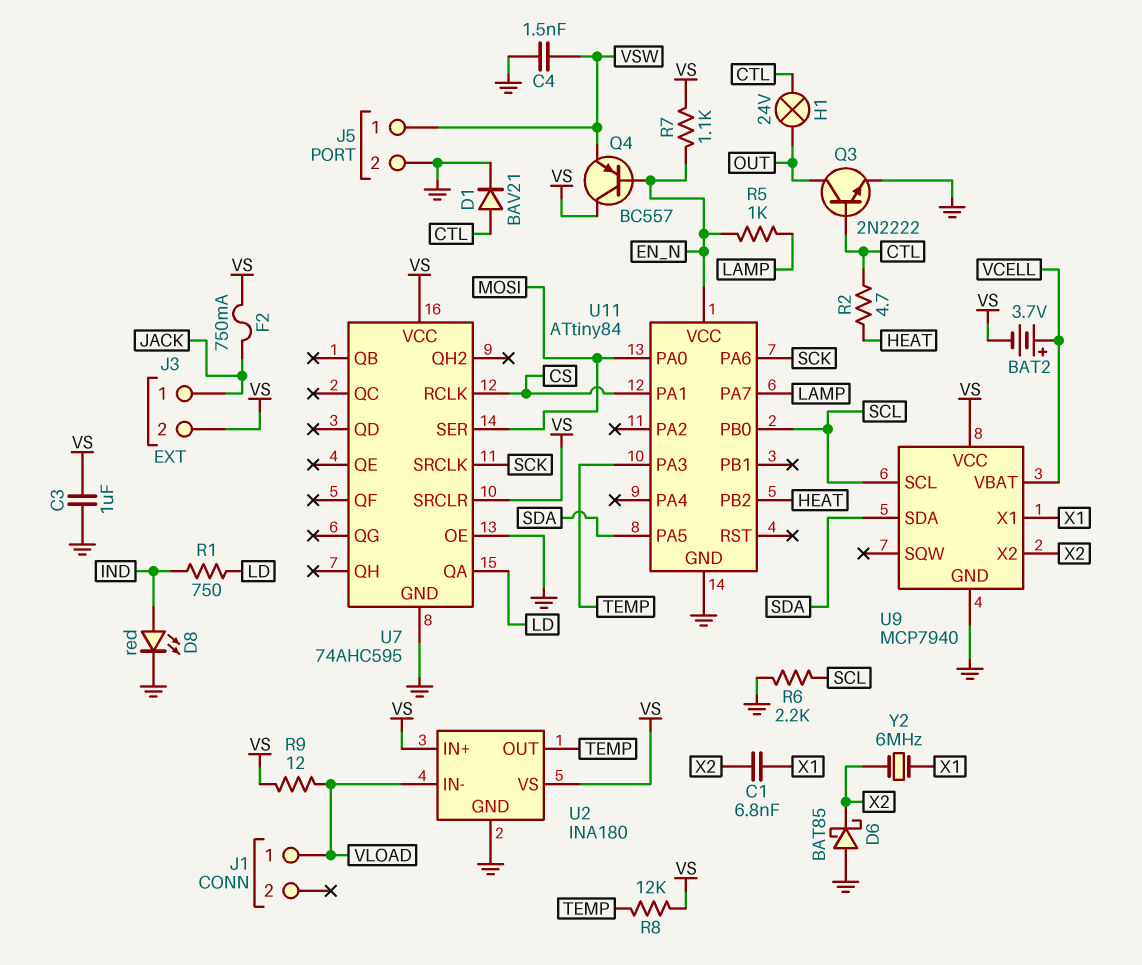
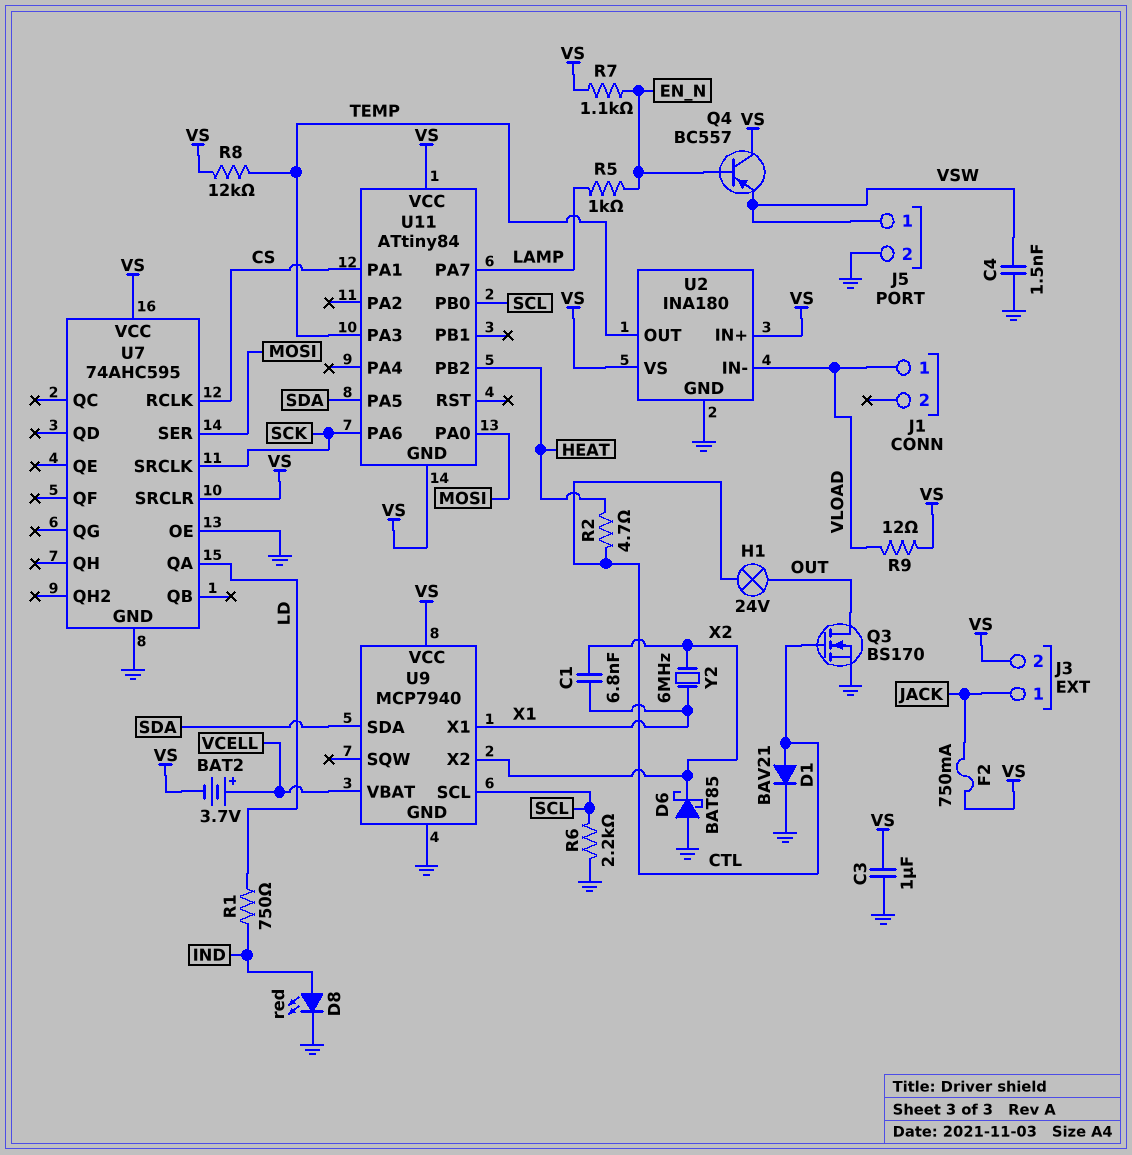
Q3: NPN 2N2222 (B CTL, C OUT, E GND) -> NMOS BS170 (G CTL, D OUT, S GND)
U11 pin GND: GND -> VS
U11 pin VCC: EN_N -> VS

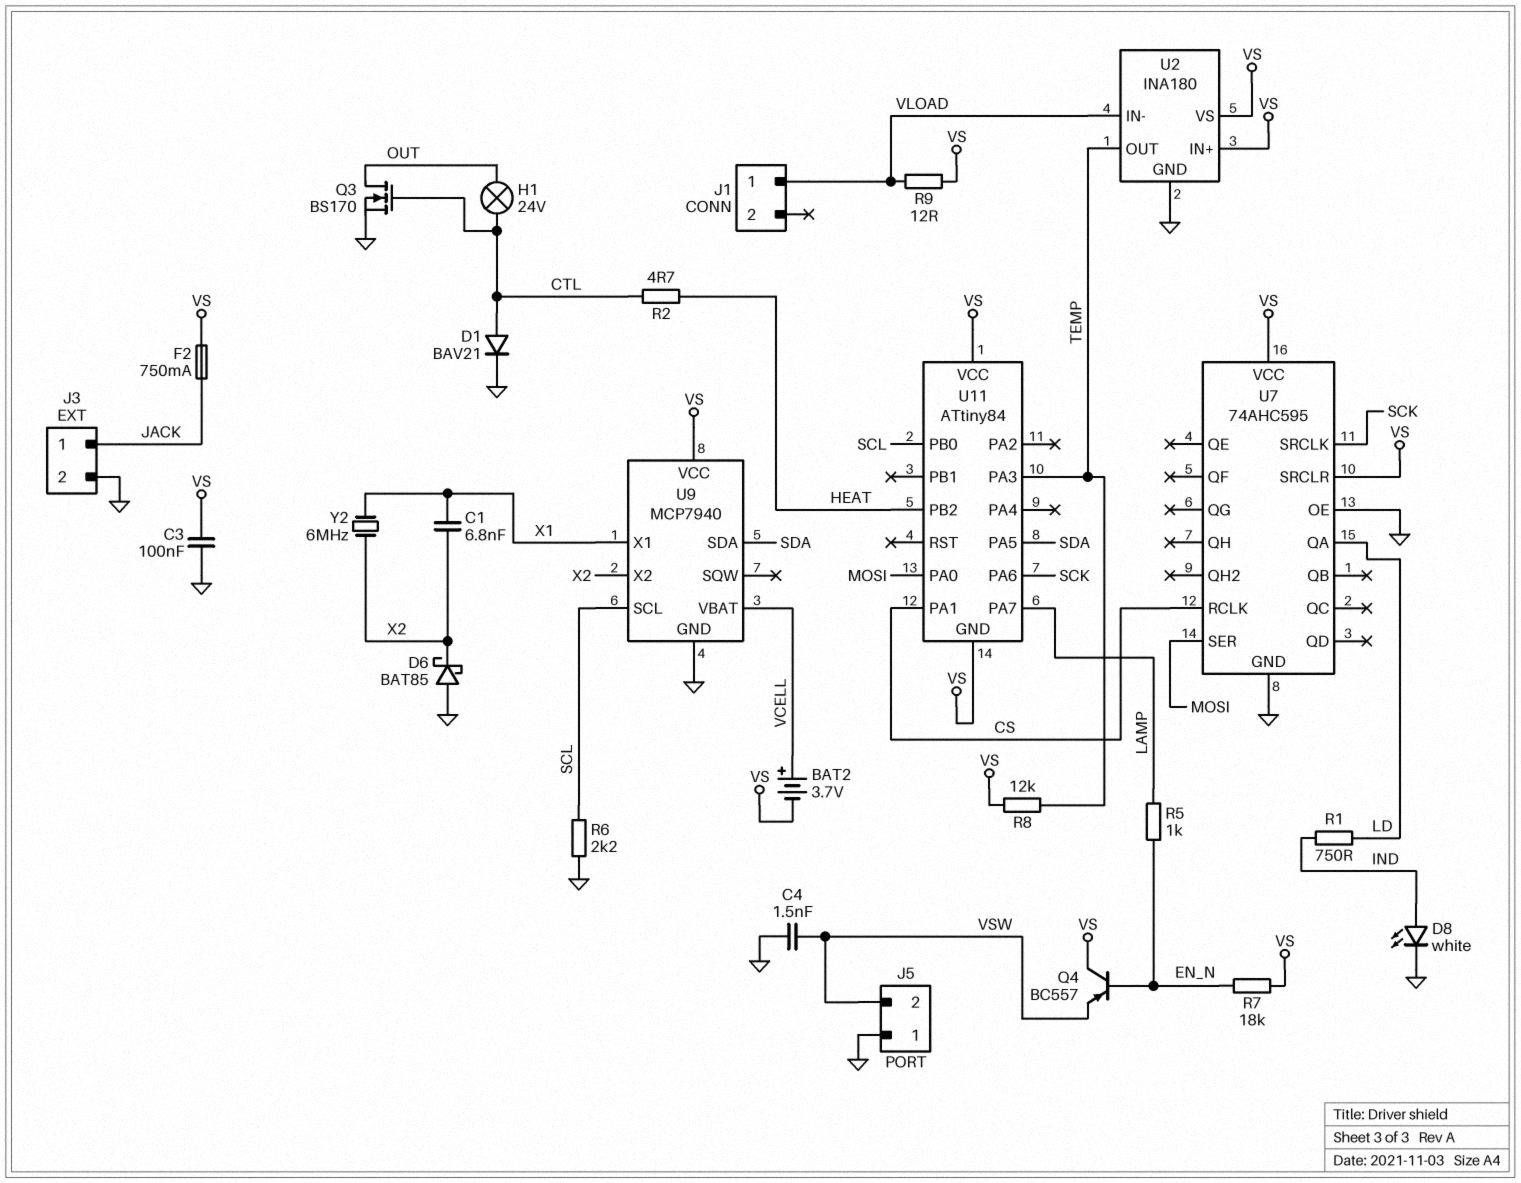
C3: 1uF (GND, VS) -> 100nF (GND, VS)
D8: LED red (A IND, K GND) -> LED white (A IND, K GND)
J3 pin 2: VS -> GND
J5 pin 1: VSW -> GND
J5 pin 2: GND -> VSW
R7: 1.1k (EN_N, VS) -> 18k (EN_N, VS)

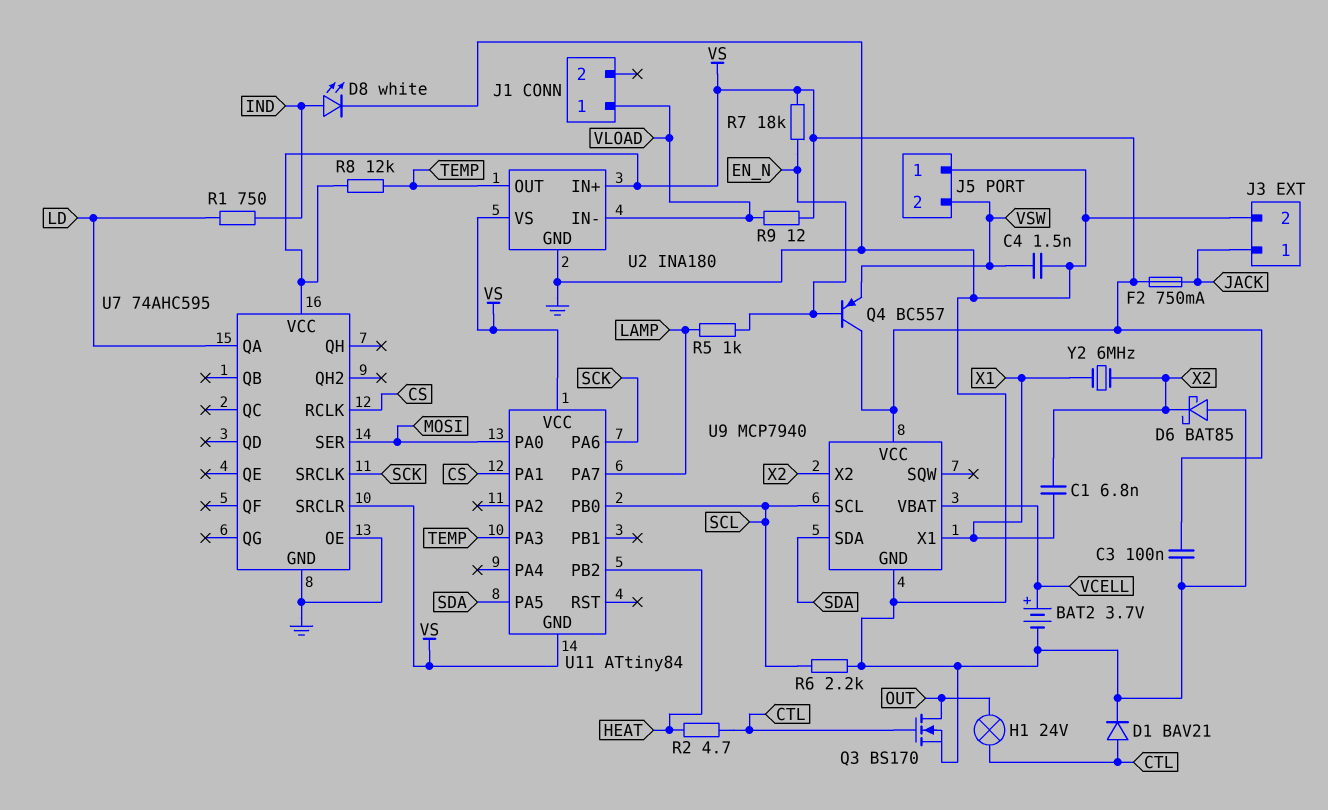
BAT2: 3.7V (plus VCELL, minus VS) -> 3.7V (plus VCELL, minus GND)

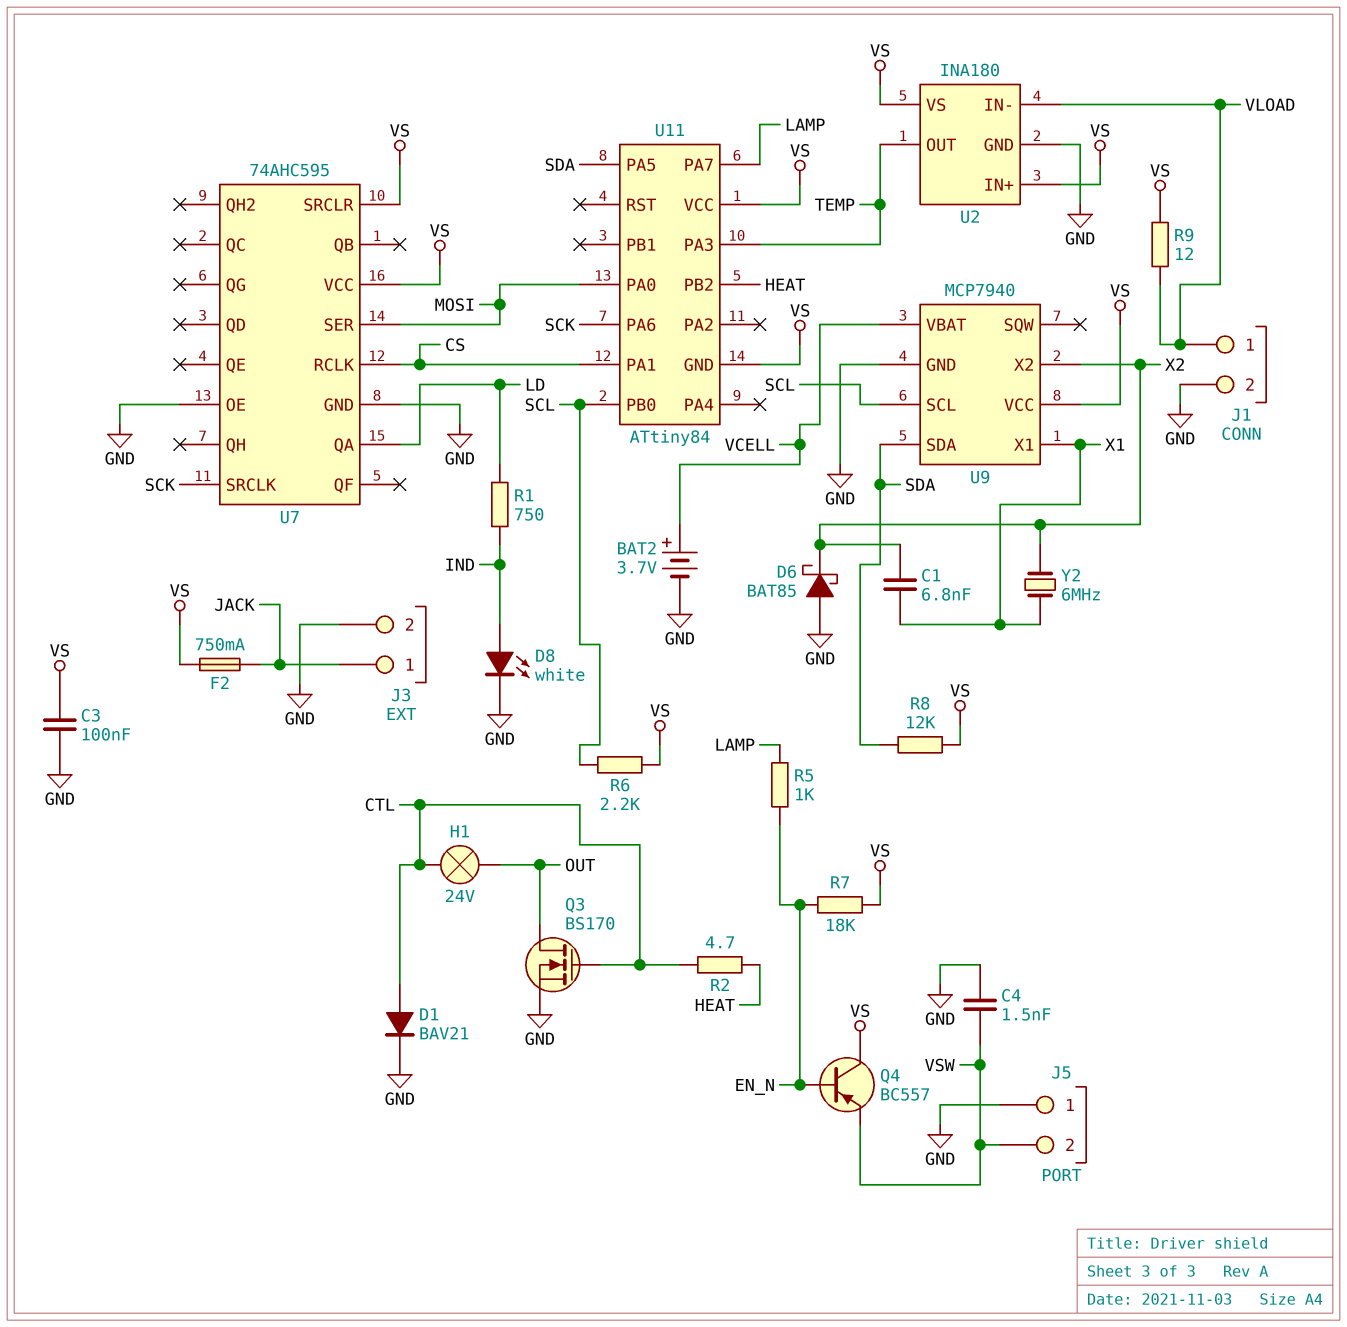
J1 pin 2: none -> GND
R6: 2.2k (GND, SCL) -> 2.2k (SCL, VS)
R8: 12k (TEMP, VS) -> 12k (SDA, VS)

